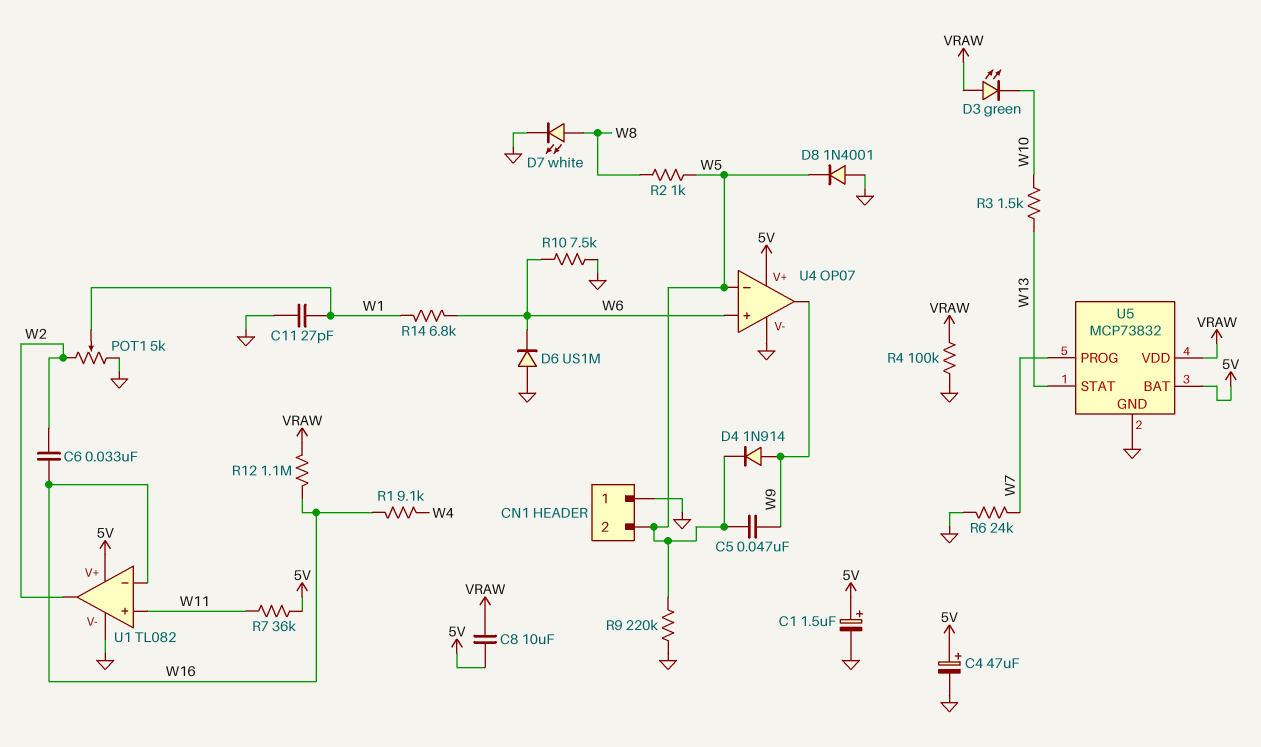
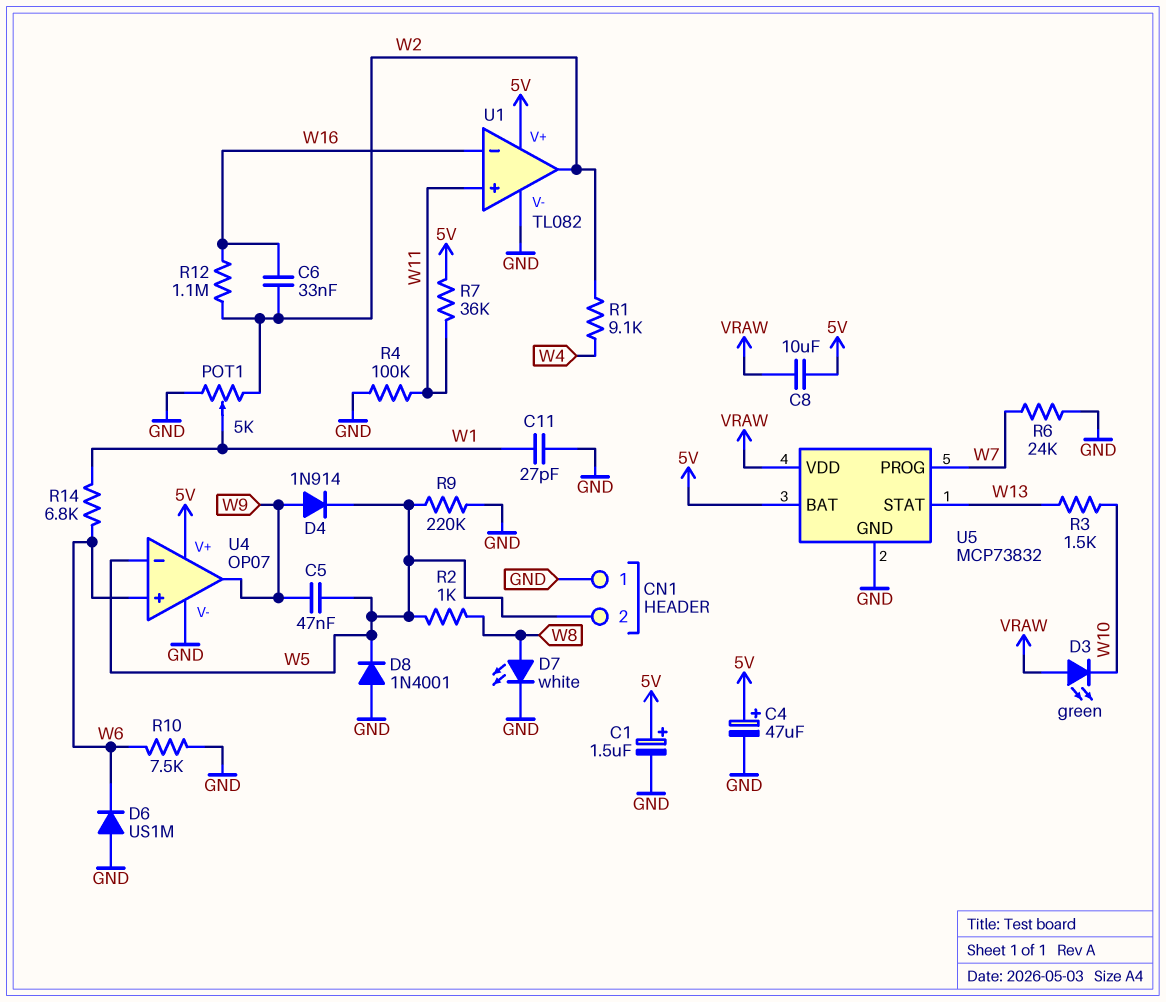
R1: 9.1k (W4, W16) -> 9.1k (W2, W4)
R4: 100k (GND, VRAW) -> 100k (GND, W11)
R12: 1.1M (VRAW, W16) -> 1.1M (W2, W16)

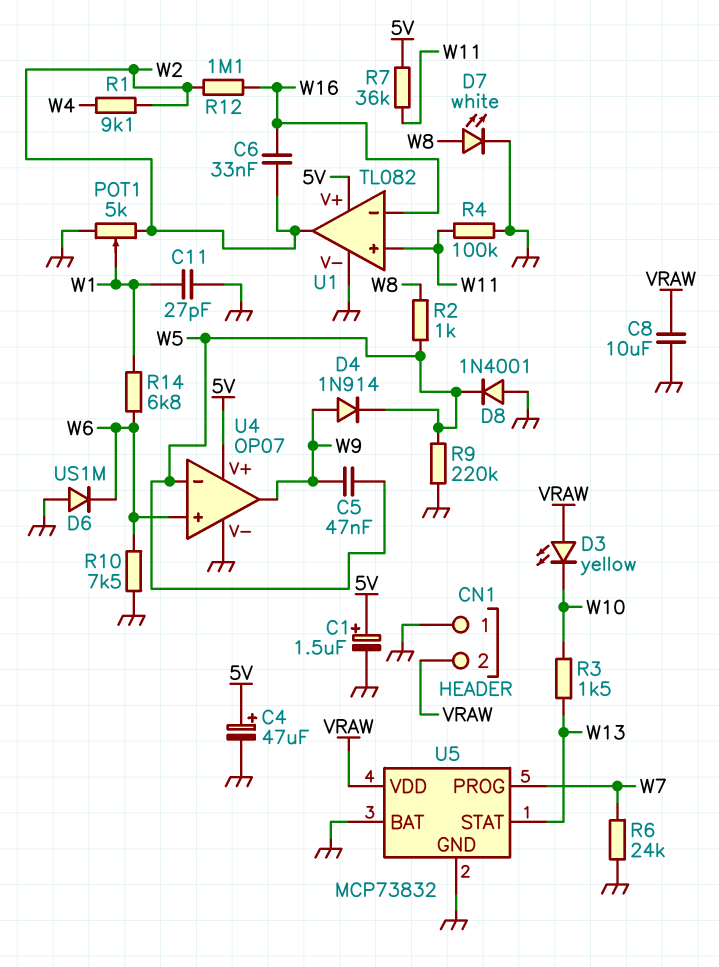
C8: 10uF (5V, VRAW) -> 10uF (GND, VRAW)
CN1 pin 2: W5 -> VRAW
D3: LED green (A VRAW, K W10) -> LED yellow (A VRAW, K W10)
U5 pin BAT: 5V -> GND

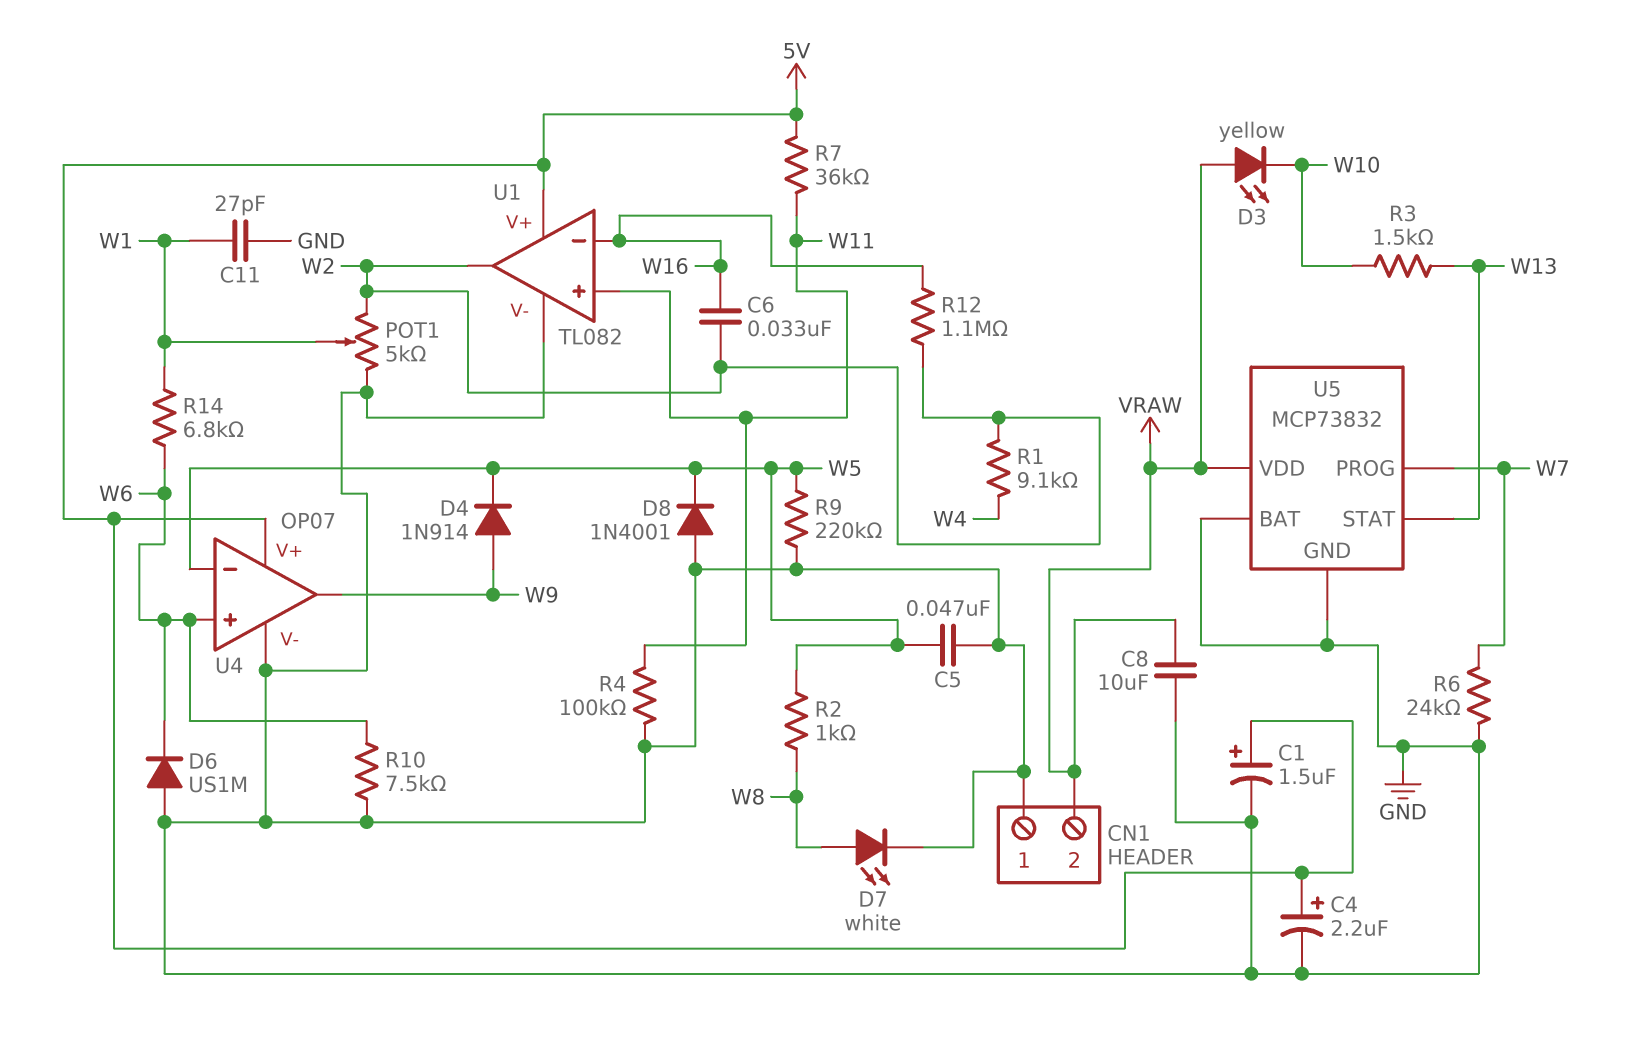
C4: 47uF (plus 5V, minus GND) -> 2.2uF (plus 5V, minus GND)
C5: 47nF (W5, W9) -> 47nF (GND, W5)

